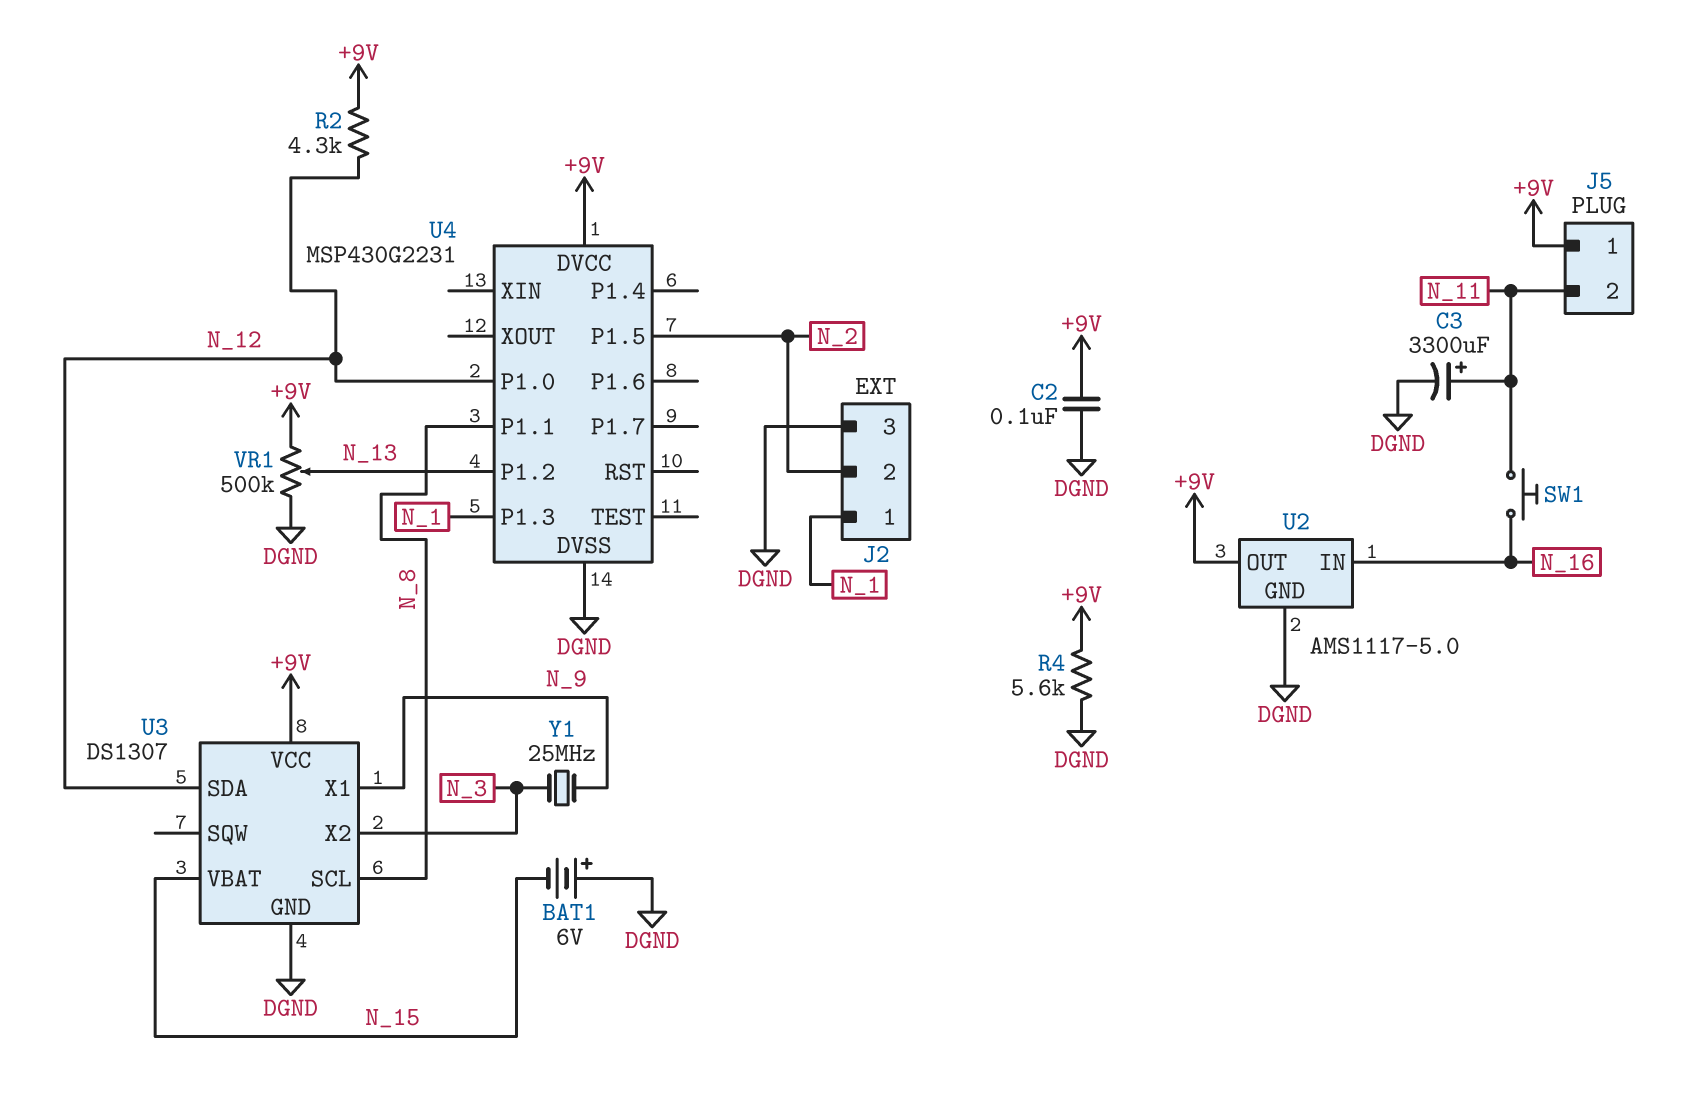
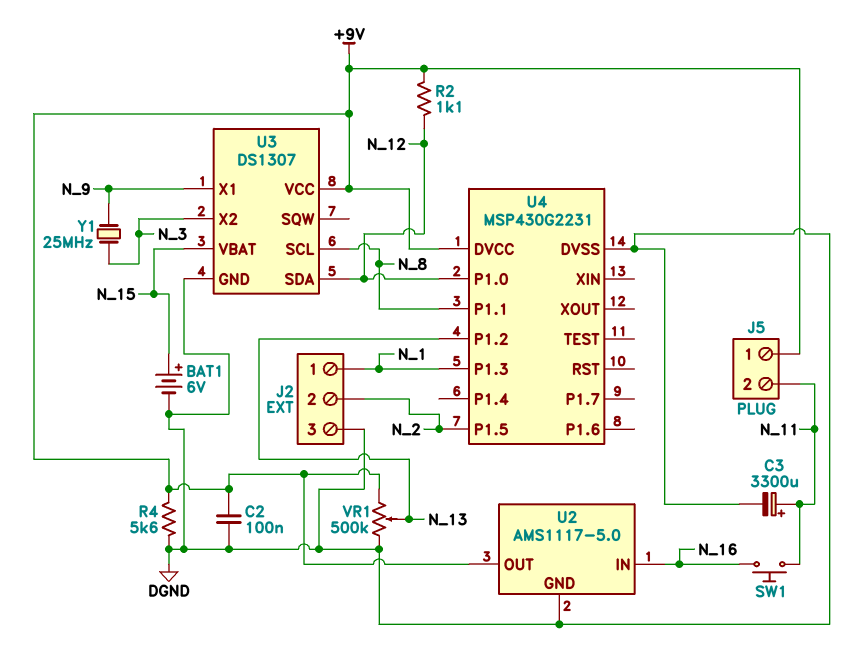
BAT1: 6V (plus DGND, minus N_15) -> 6V (plus N_15, minus DGND)
R2: 4.3k (+9V, N_12) -> 1.1k (+9V, N_12)

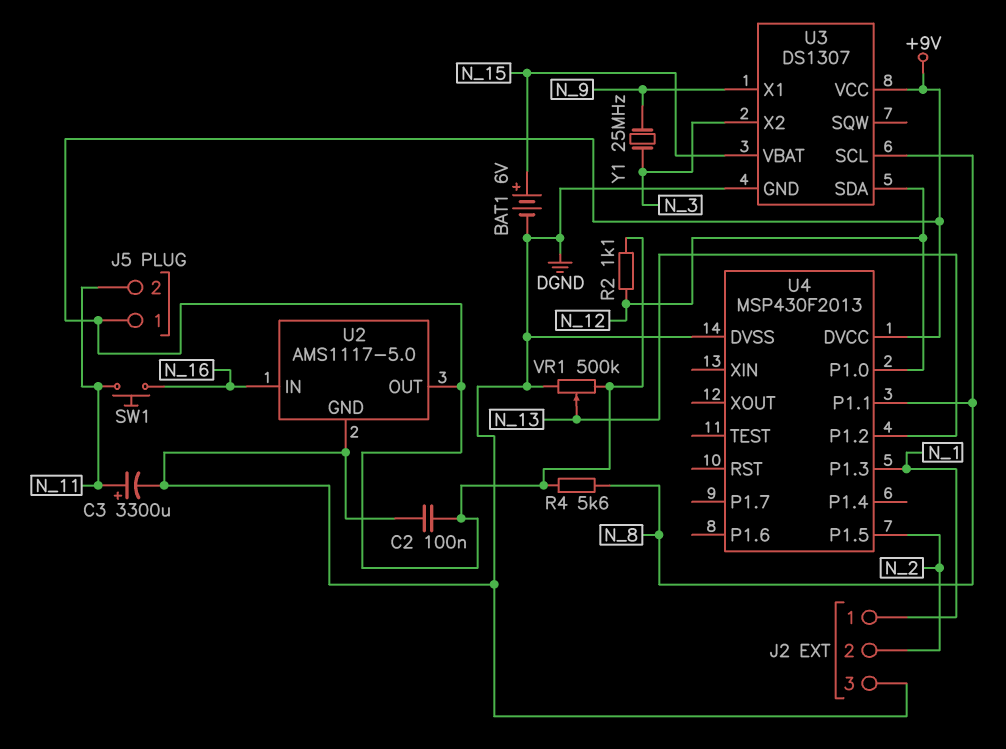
R4: 5.6k (+9V, DGND) -> 5.6k (+9V, N_8)
U4: MSP430G2231 -> MSP430F2013

